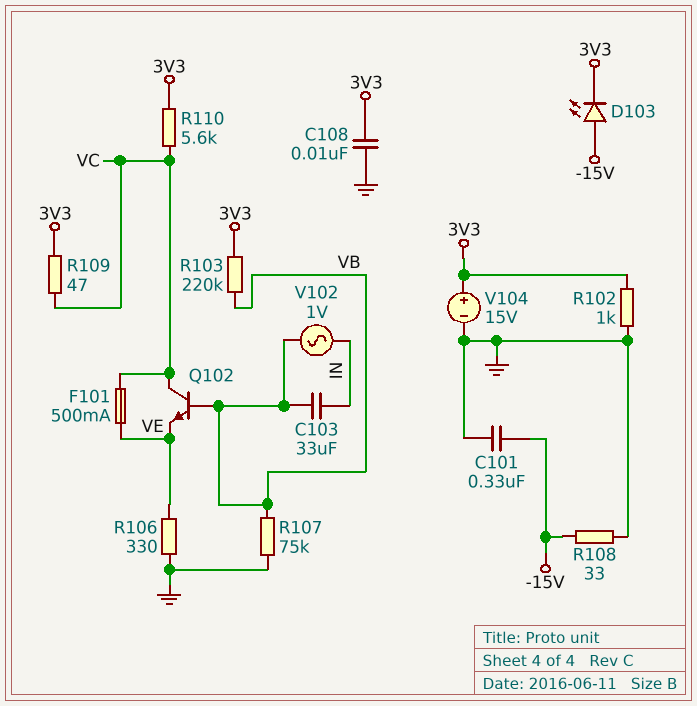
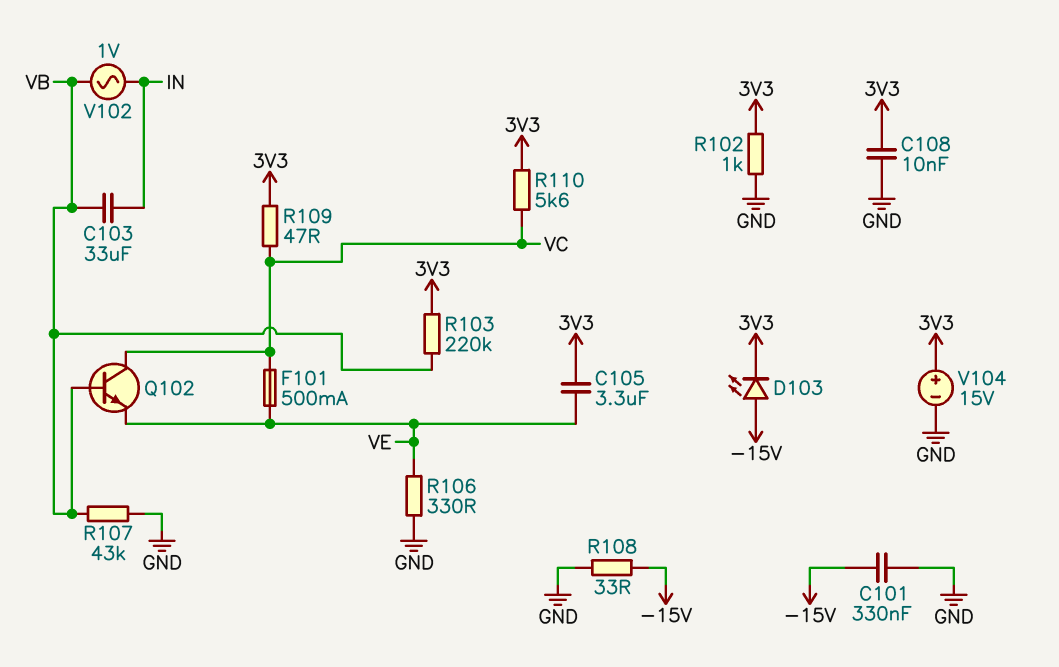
C105: none -> 3.3uF (3V3, VE)
R107: 75k (GND, VB) -> 43k (GND, VB)

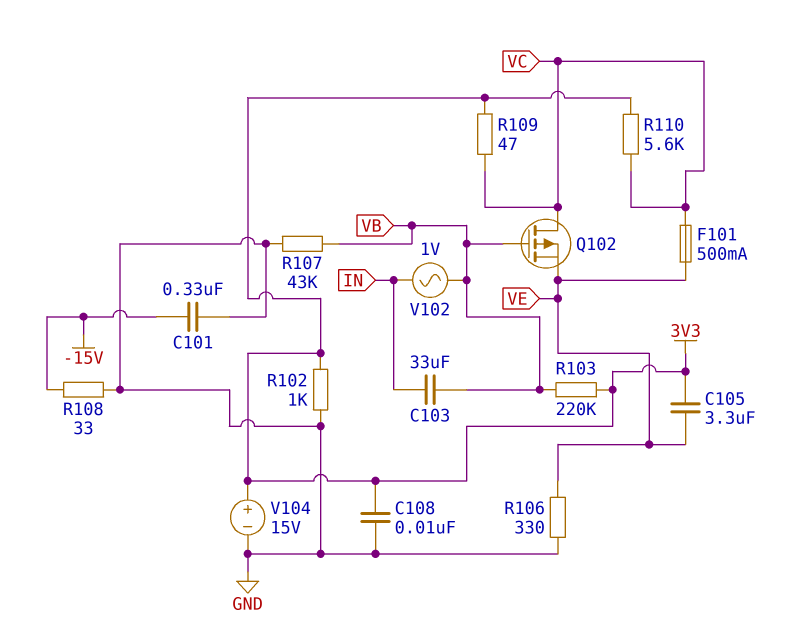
D103: LED (A -15V, K 3V3) -> none
Q102: NPN (B VB, C VC, E VE) -> PMOS (G VB, D VC, S VE)

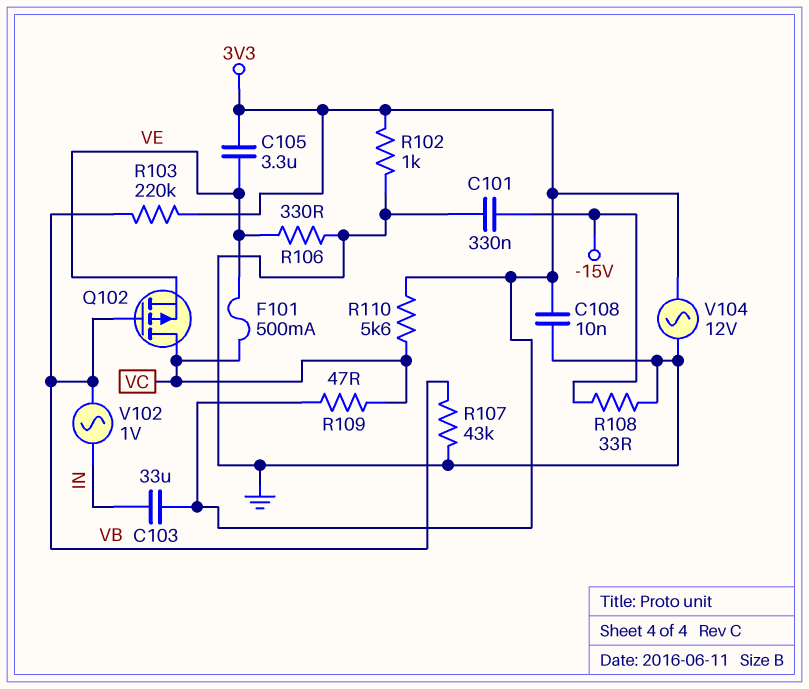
C103: 33uF (IN, VB) -> 33uF (3V3, IN)
V104: 15V (plus 3V3, minus GND) -> AC 12V (3V3, GND)

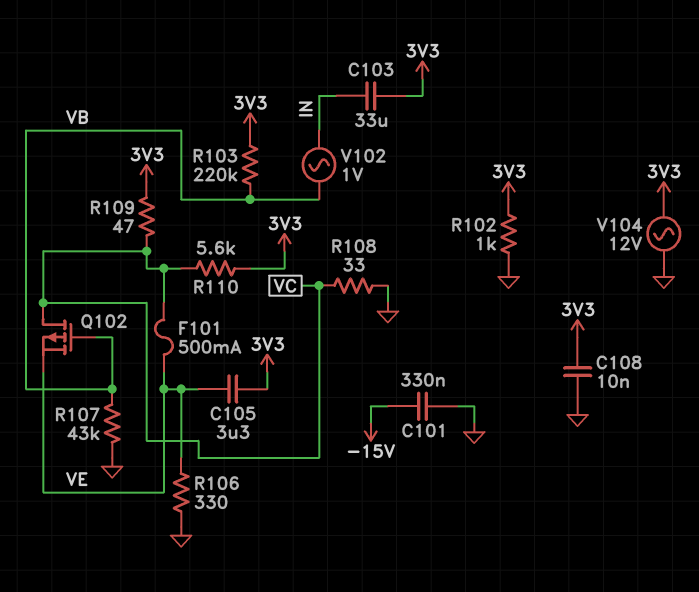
R108: 33 (-15V, GND) -> 33 (GND, VC)

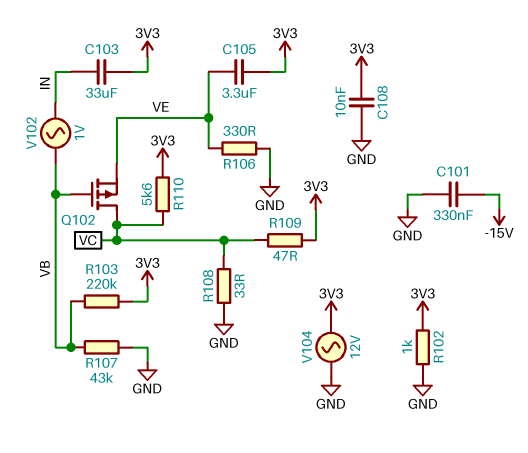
F101: 500mA (VC, VE) -> none

